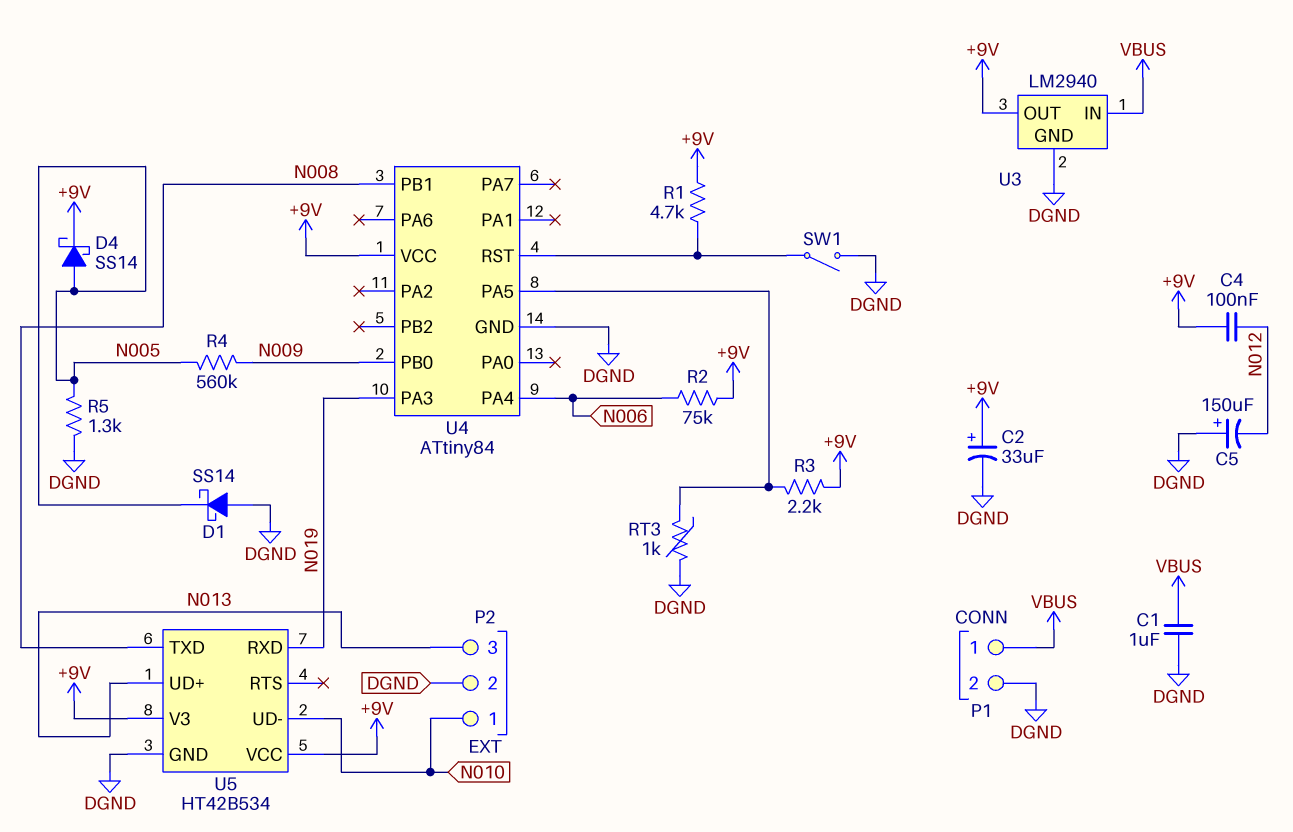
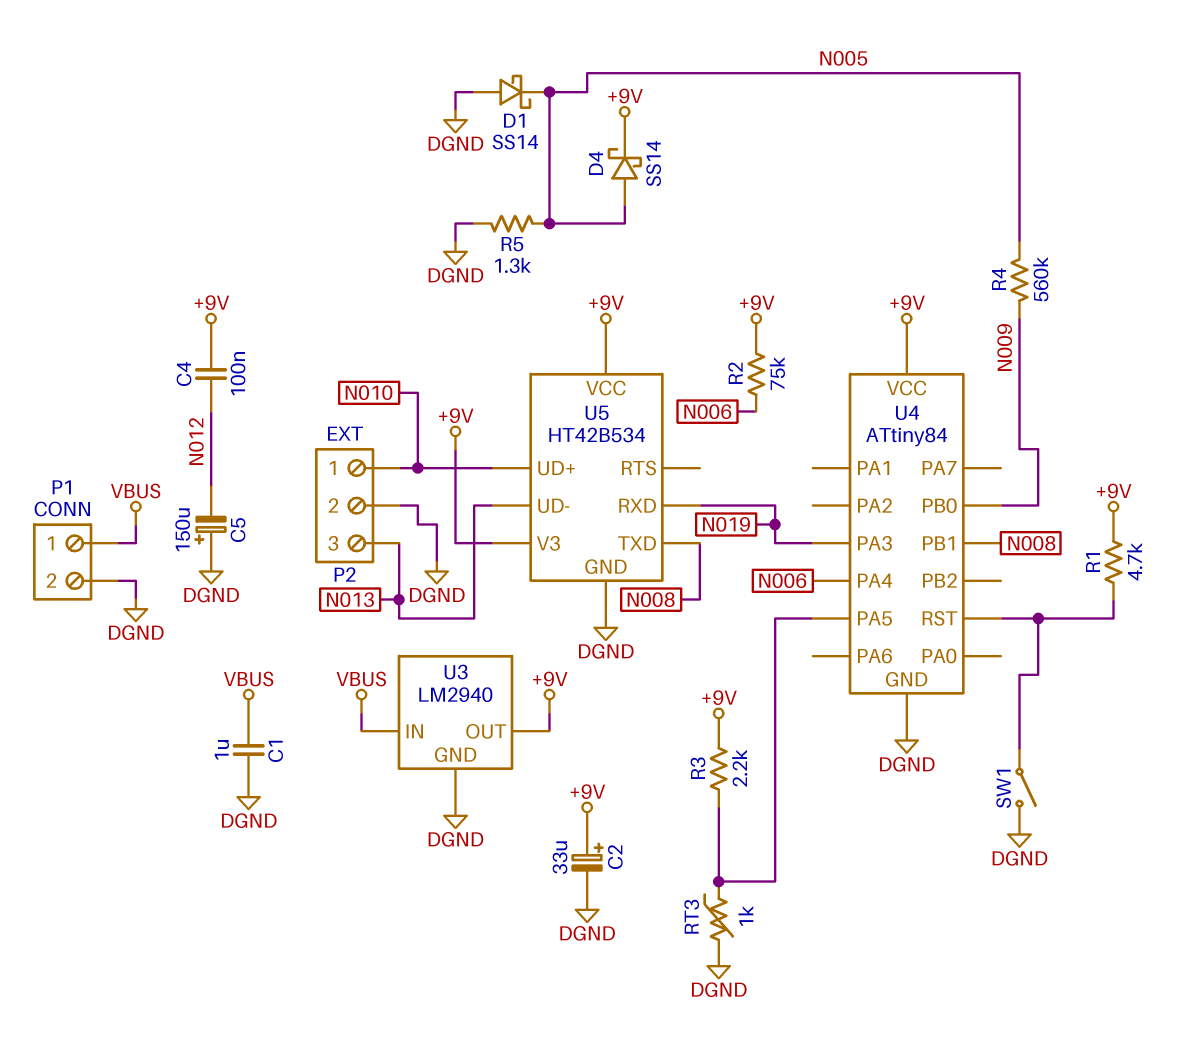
U5 pin UD+: N013 -> N010
U5 pin UD-: N010 -> N013

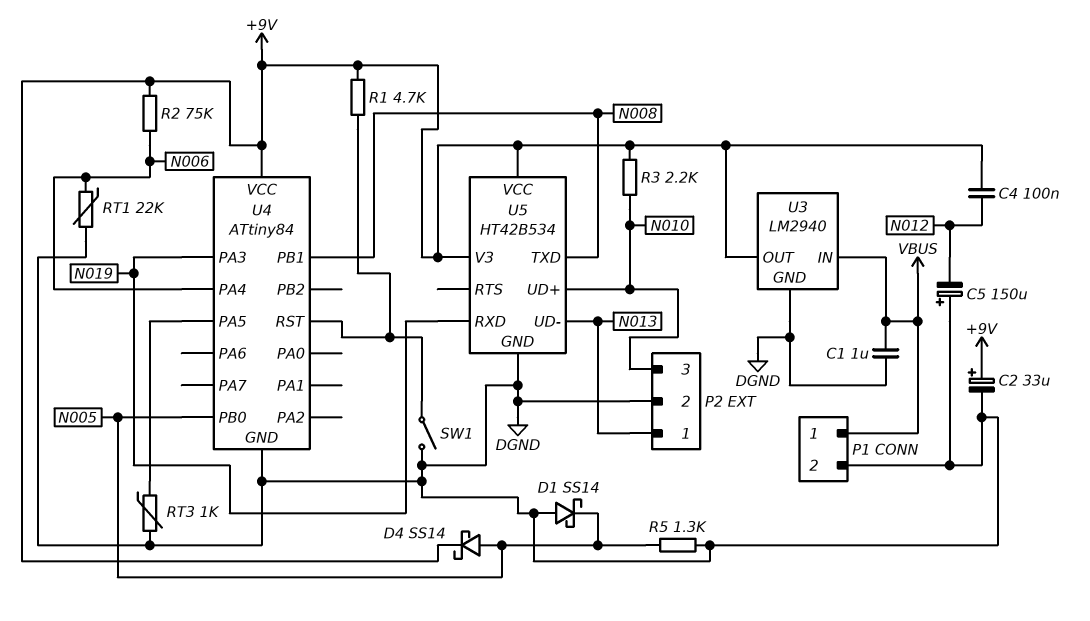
P2 pin 1: N010 -> N013
P2 pin 3: N013 -> N010
R3: 2.2k (+9V, U4/PA5) -> 2.2k (+9V, N010)
R4: 560k (N005, N009) -> none
RT1: none -> 22k (DGND, N006)
U4 pin PB0: N009 -> N005

